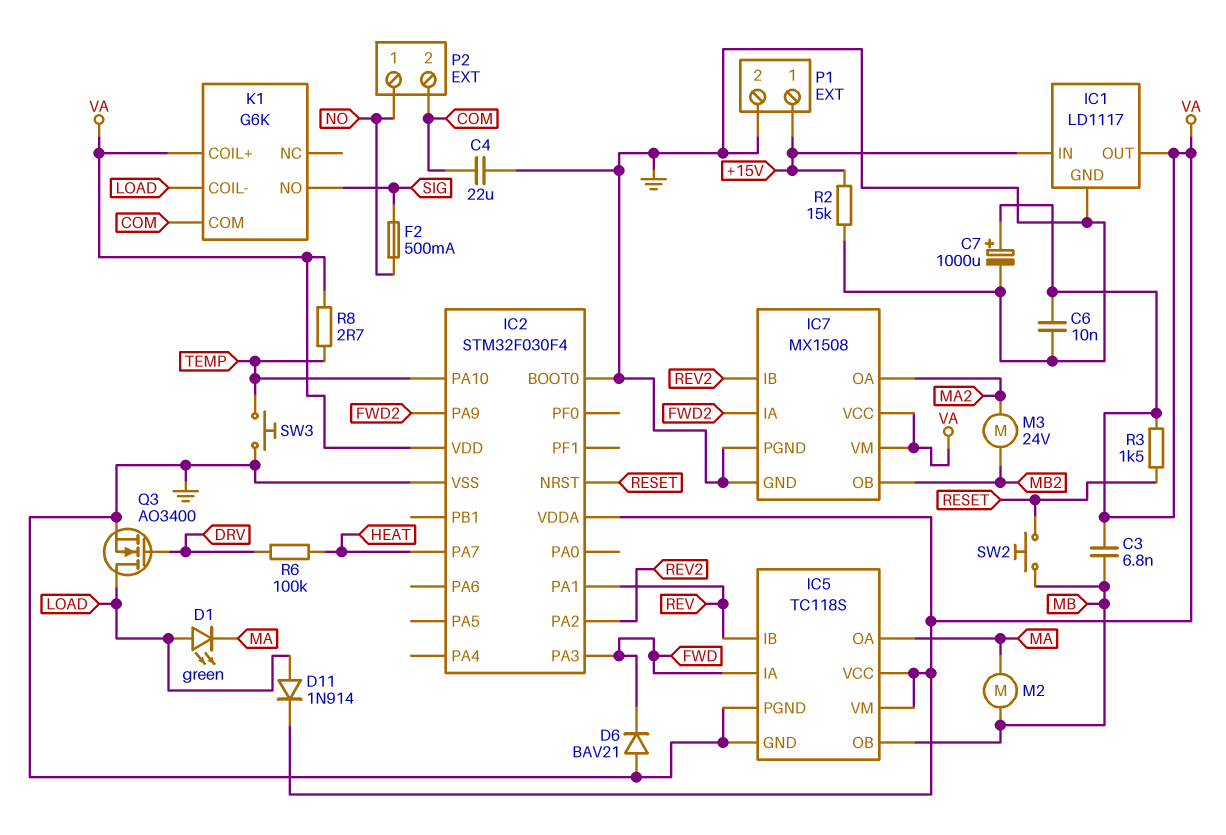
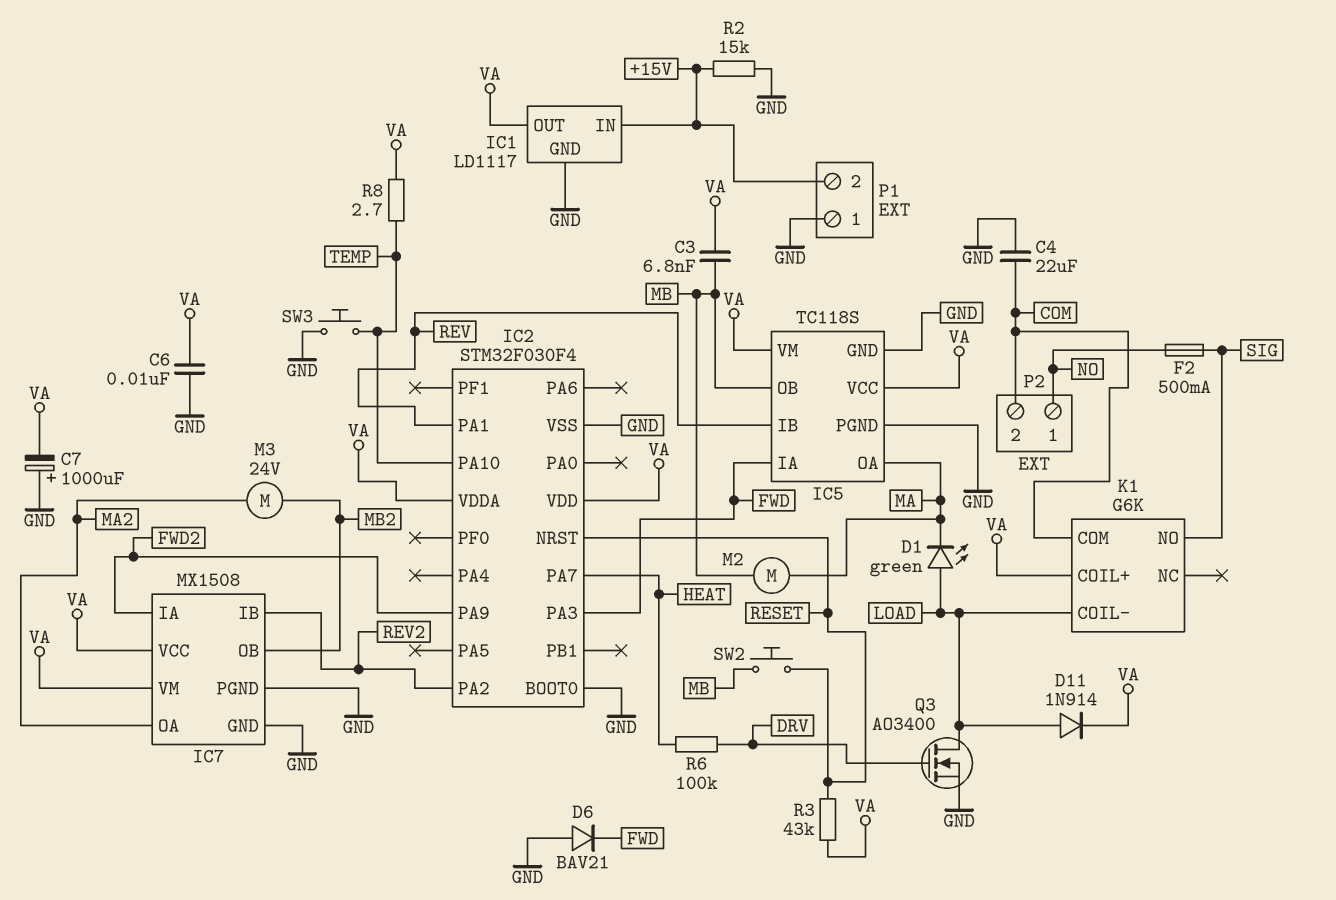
C7: 1000uF (plus VA, minus GND) -> 1000uF (plus GND, minus VA)
P1 pin 1: +15V -> GND
P1 pin 2: GND -> +15V
R3: 1.5k (RESET, VA) -> 43k (RESET, VA)

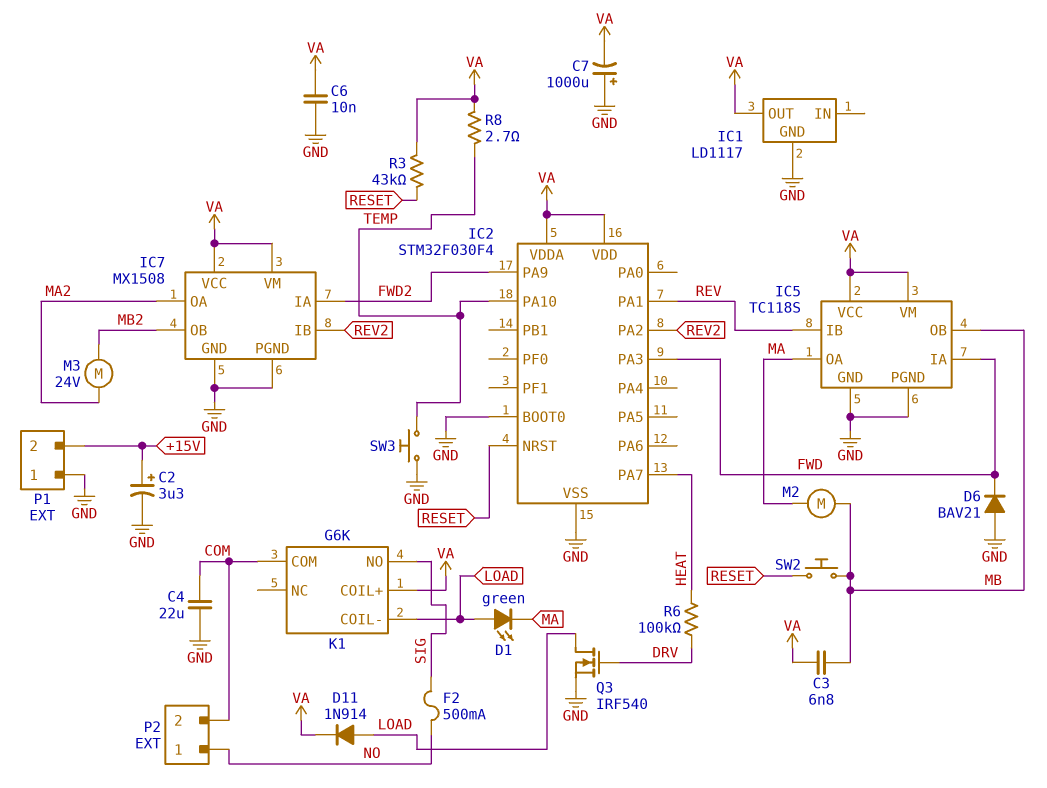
C2: none -> 3.3uF (plus +15V, minus GND)
IC1 pin IN: +15V -> none
Q3: NMOS AO3400 (G DRV, D LOAD, S GND) -> NMOS IRF540 (G DRV, D LOAD, S GND)
R2: 15k (+15V, GND) -> none

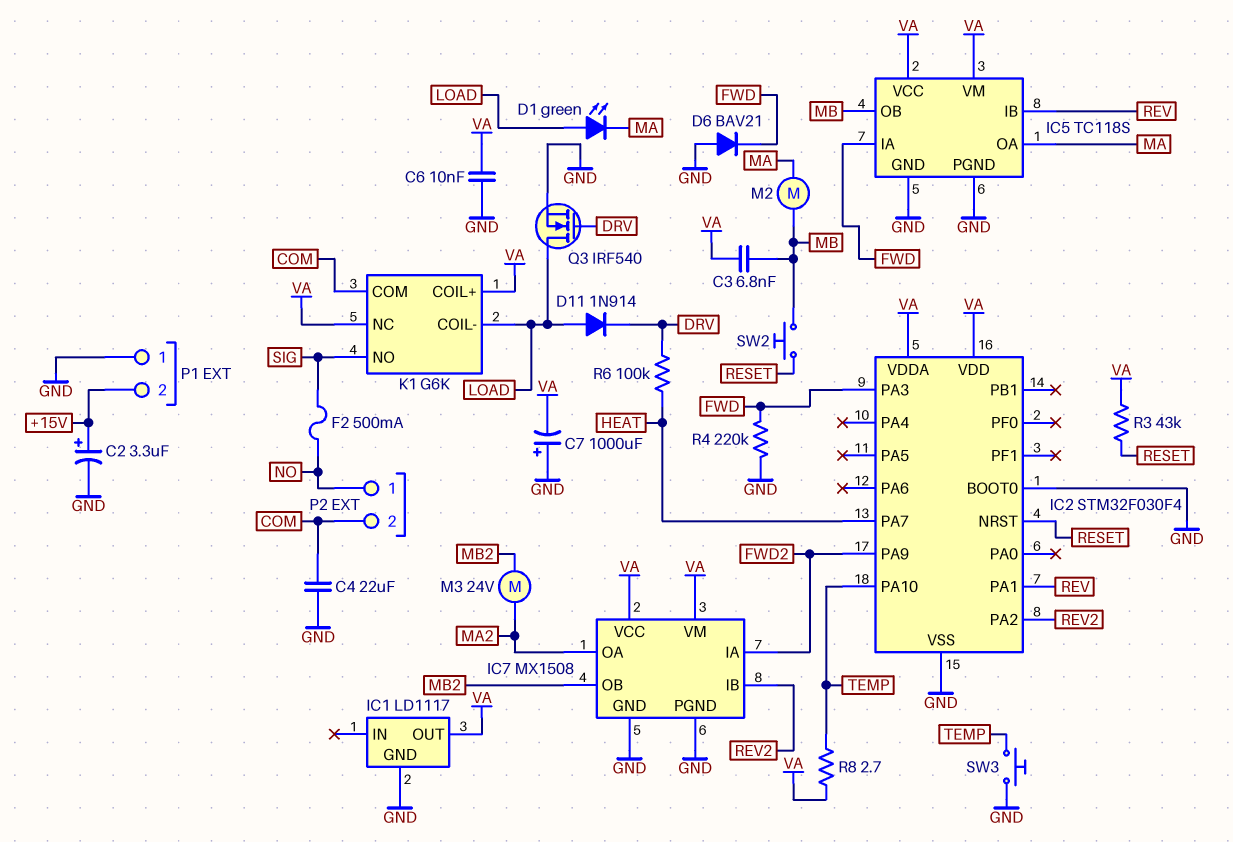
D11: diode 1N914 (A LOAD, K VA) -> diode 1N914 (A LOAD, K DRV)
K1 pin NC: none -> VA
R4: none -> 220k (FWD, GND)

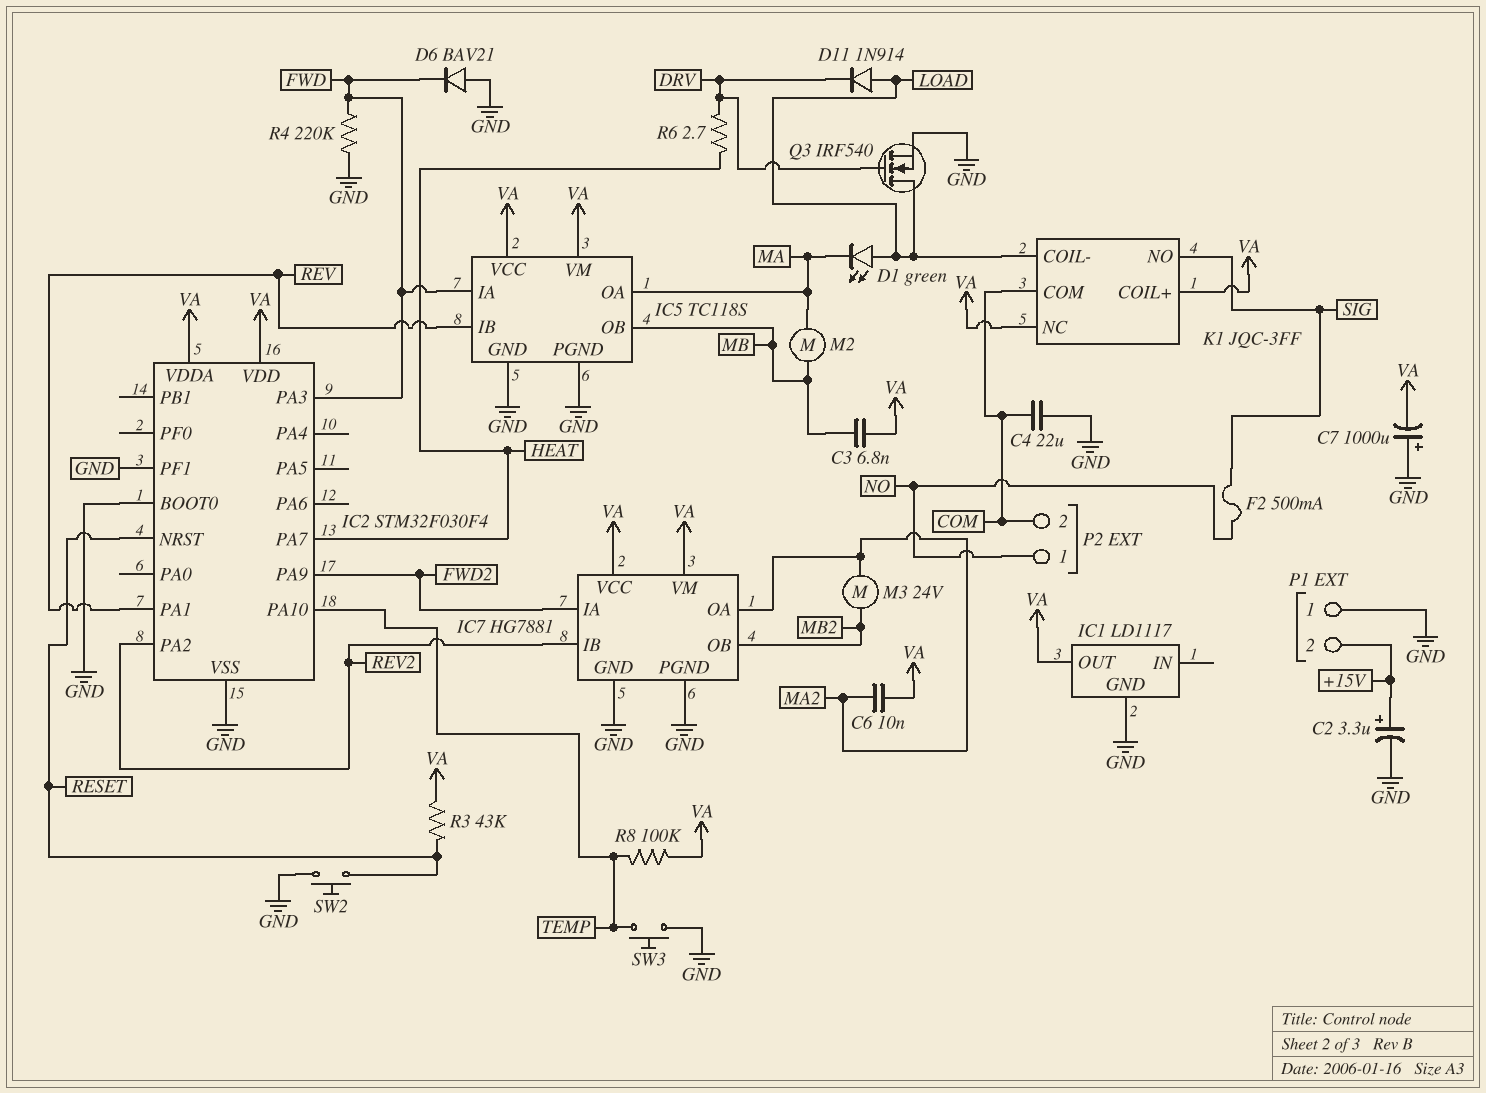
C6: 10nF (GND, VA) -> 10nF (MA2, VA)
IC2 pin PF1: none -> GND
IC7: MX1508 -> HG7881
K1: G6K -> JQC-3FF
R6: 100k (DRV, HEAT) -> 2.7 (DRV, HEAT)
R8: 2.7 (TEMP, VA) -> 100k (TEMP, VA)
SW2: button (MB, RESET) -> button (GND, RESET)

